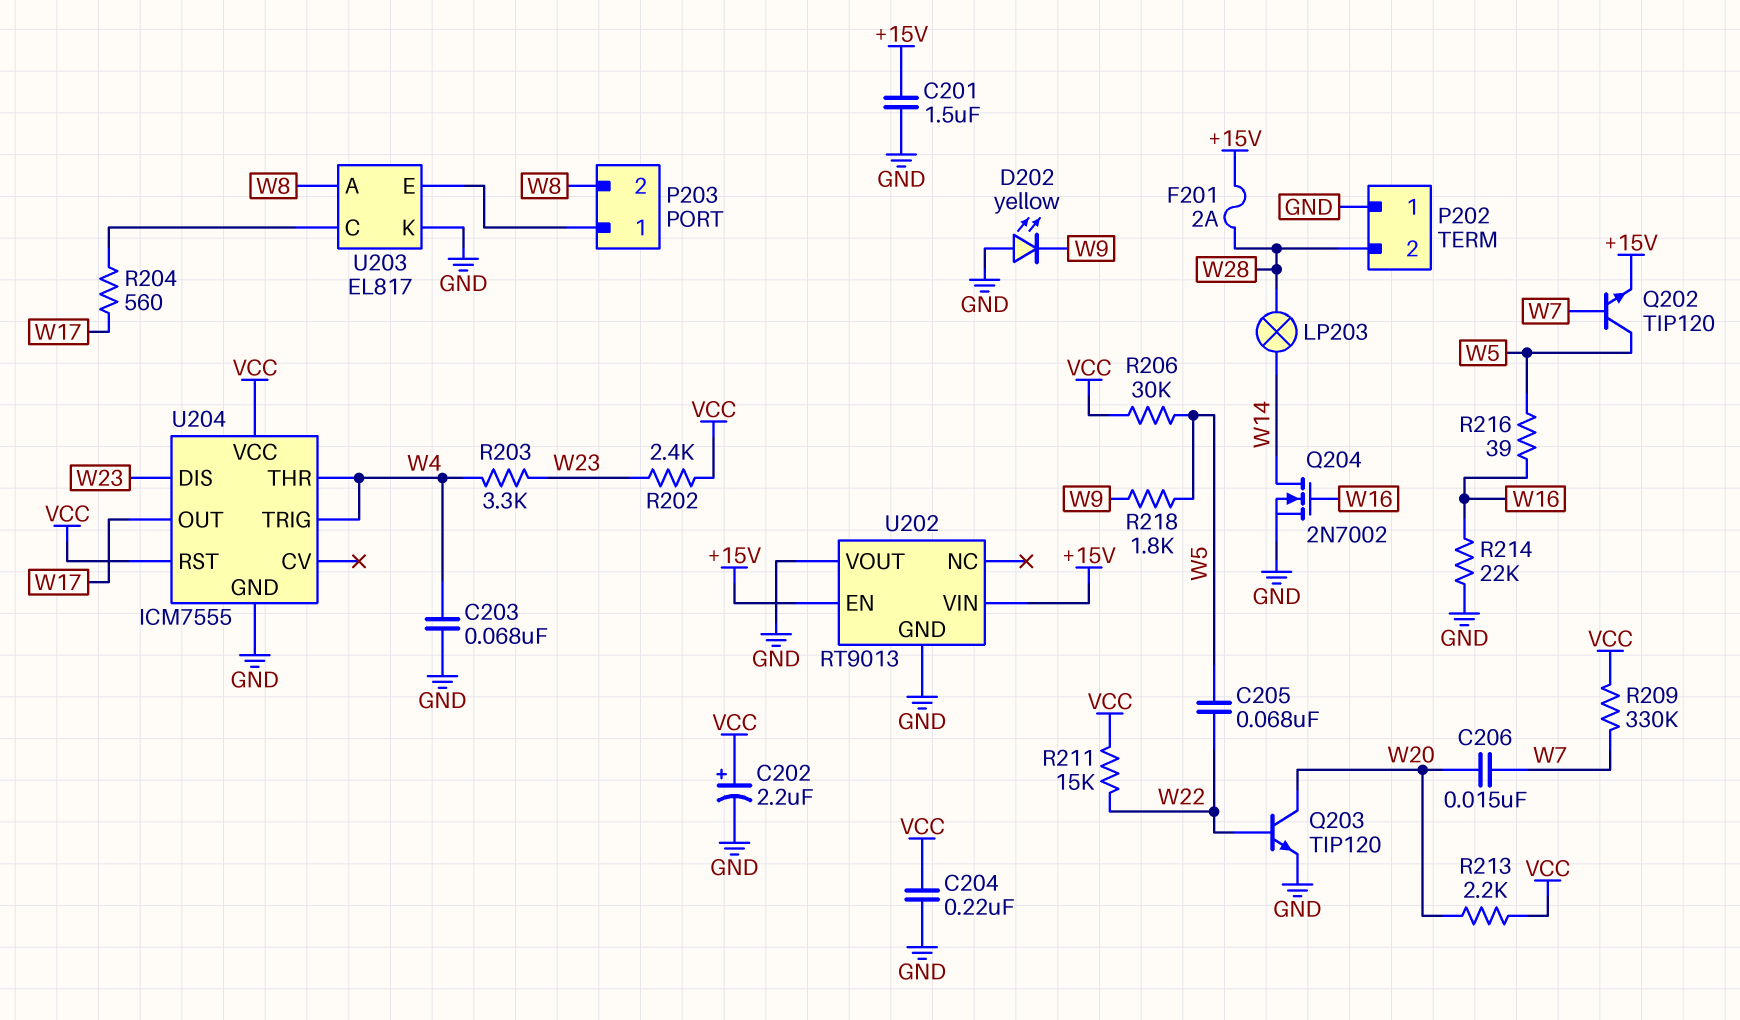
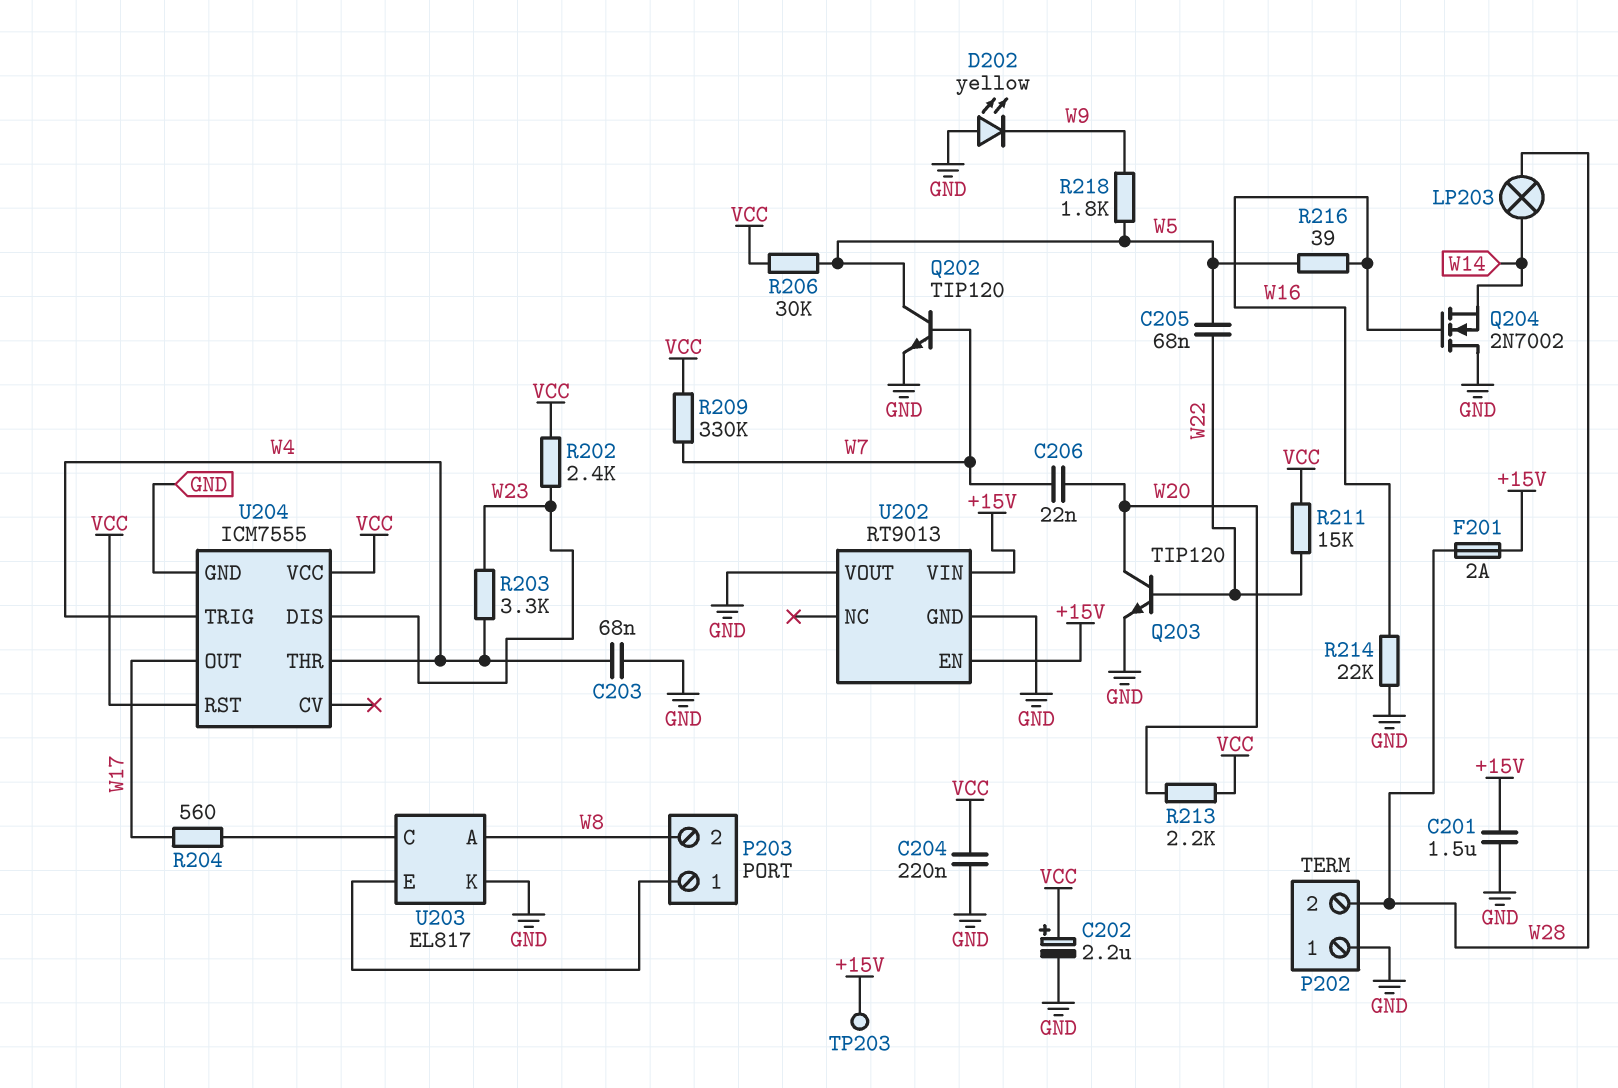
C206: 15nF (W7, W20) -> 22nF (W7, W20)
Q202: NPN TIP120 (B W7, C W5, E +15V) -> NPN TIP120 (B W7, C W5, E GND)
Q204: NMOS 2N7002 (G W16, D W14, S GND) -> NMOS 2N7002 (G W16, D GND, S W14)
TP203: none -> test point (+15V)

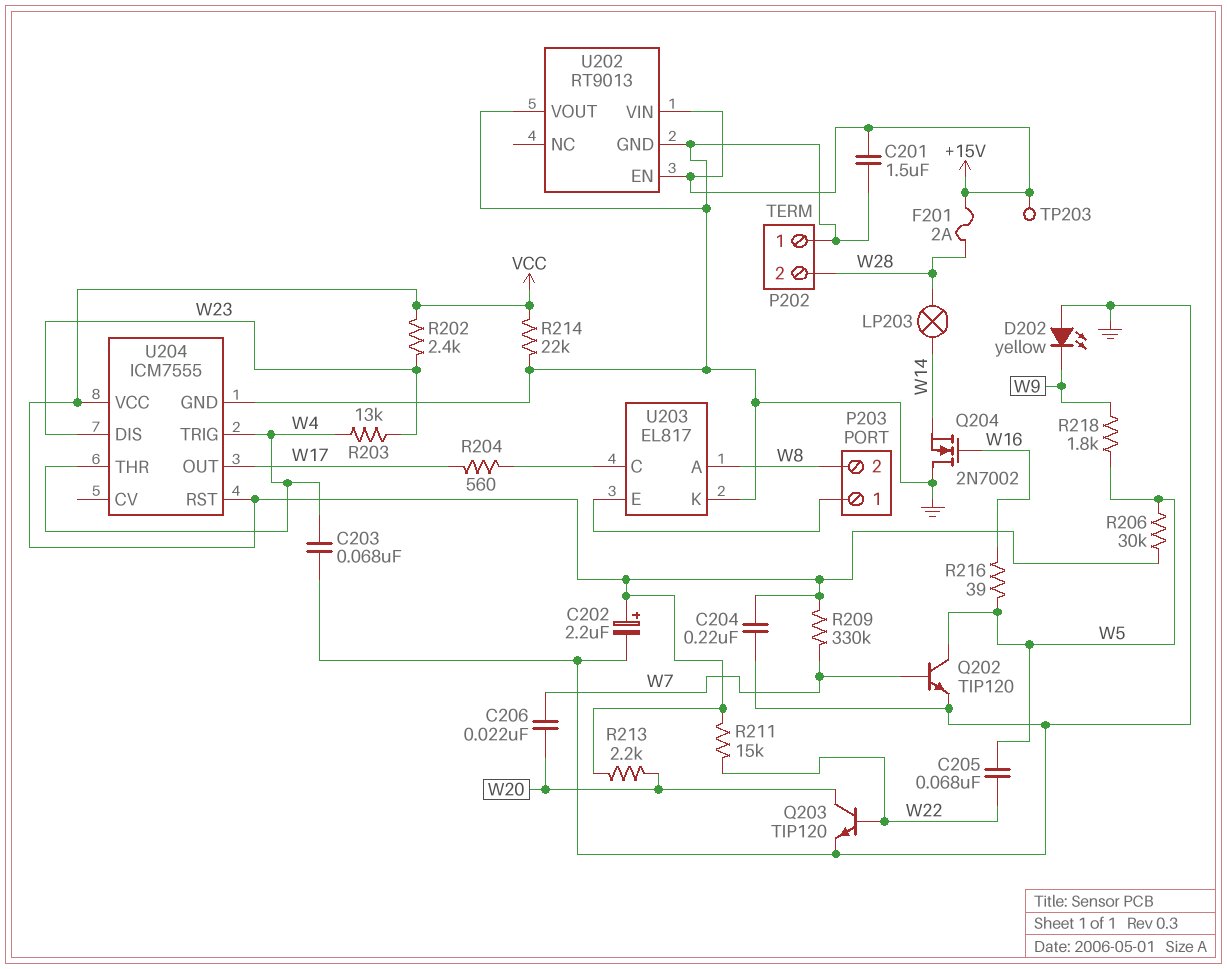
R203: 3.3k (W4, W23) -> 13k (W4, W23)
R214: 22k (GND, W16) -> 22k (GND, VCC)

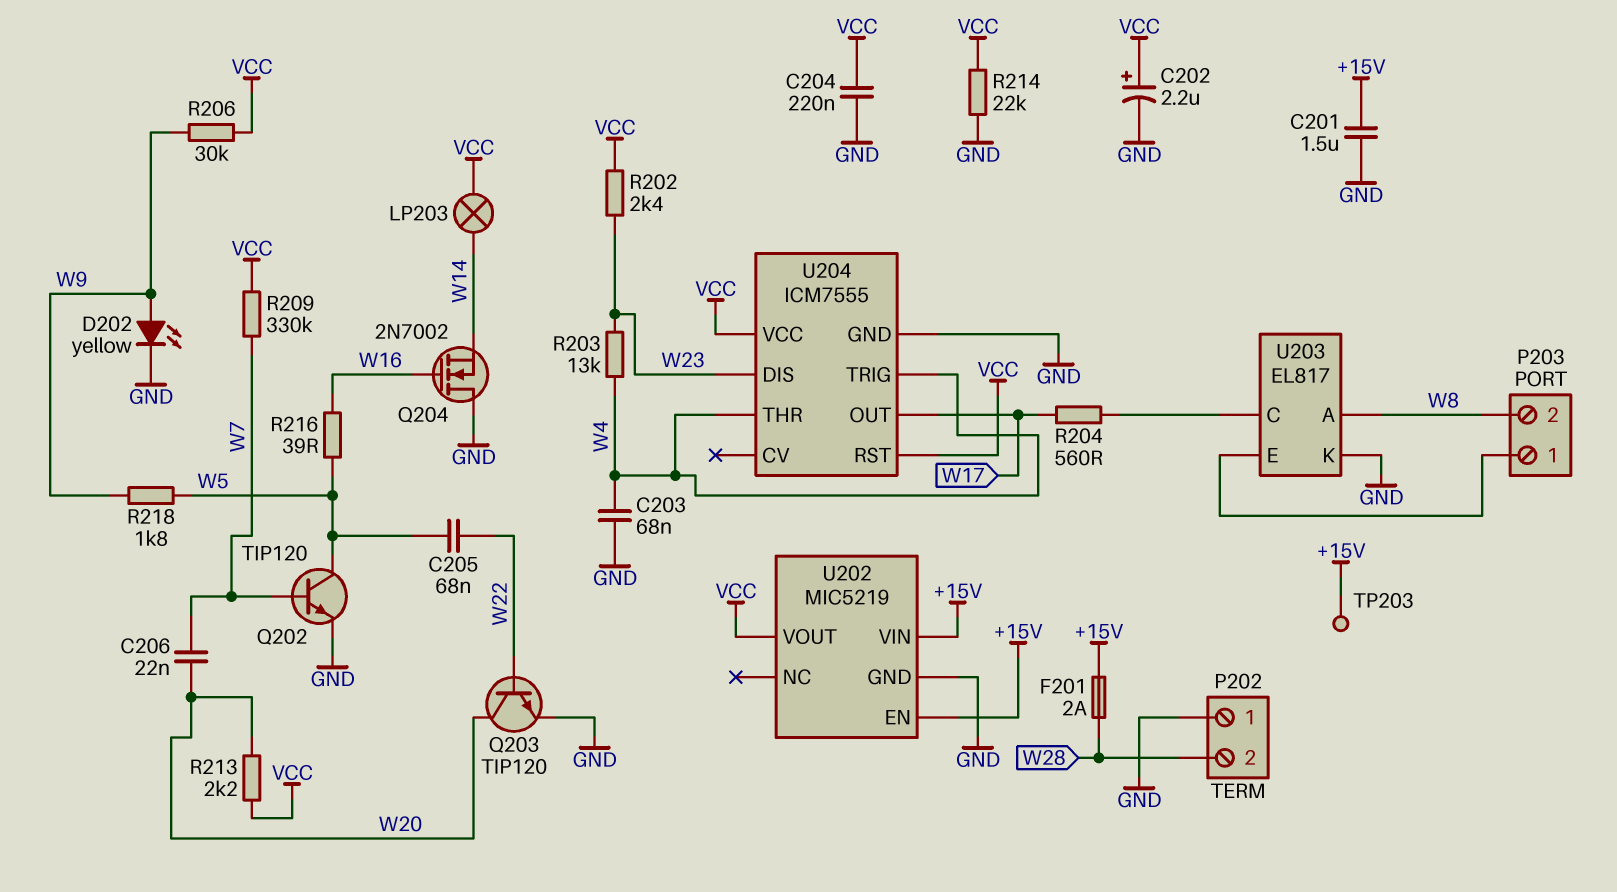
D202: LED yellow (A GND, K W9) -> LED yellow (A W9, K GND)
LP203: lamp (W14, W28) -> lamp (VCC, W14)
R206: 30k (VCC, W5) -> 30k (VCC, W9)
R211: 15k (VCC, W22) -> none
U202: RT9013 -> MIC5219
U202 pin VOUT: GND -> VCC

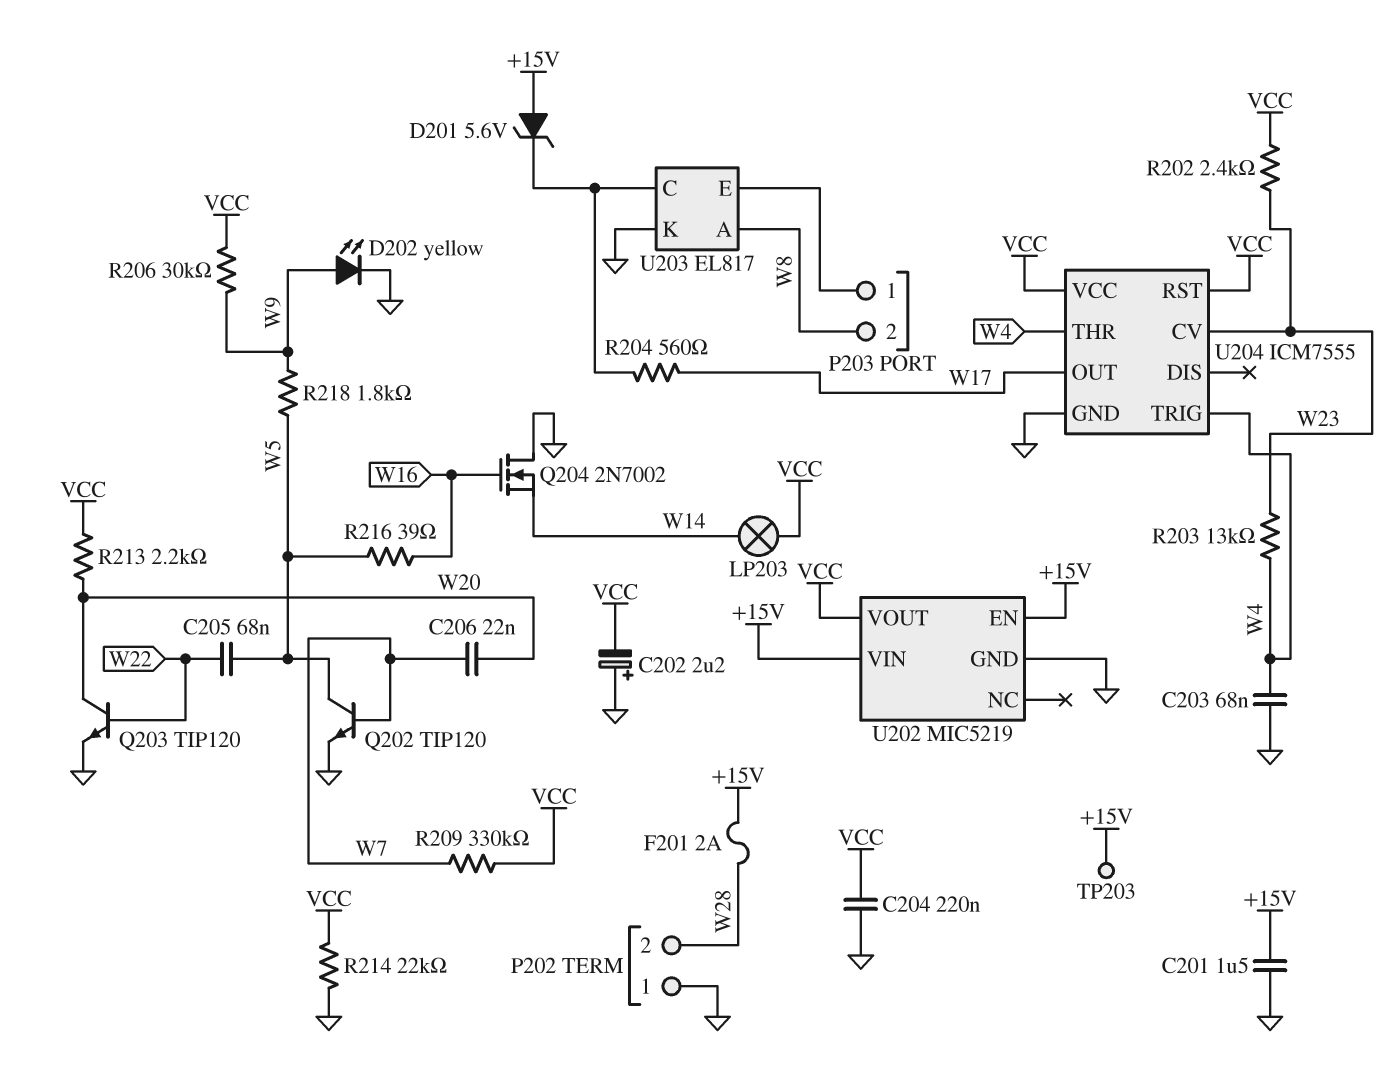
C202: 2.2uF (plus VCC, minus GND) -> 2.2uF (plus GND, minus VCC)
D201: none -> zener 5.6V (A +15V, K U203/C)
U204 pin CV: none -> W23
U204 pin DIS: W23 -> none

